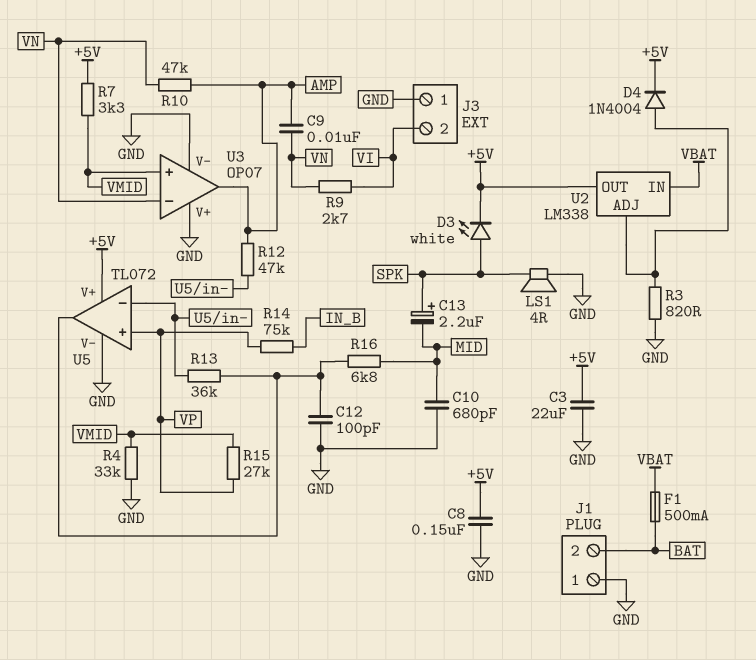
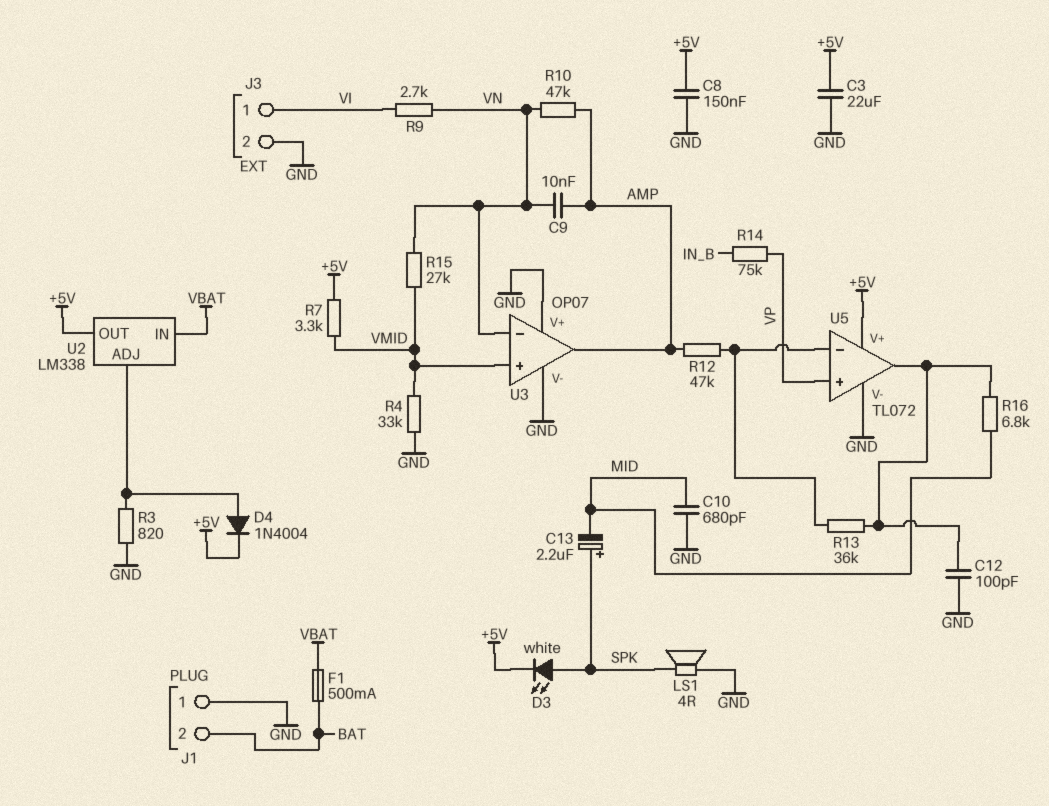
J3 pin 1: GND -> VI
J3 pin 2: VI -> GND
R15: 27k (VMID, VP) -> 27k (VMID, VN)

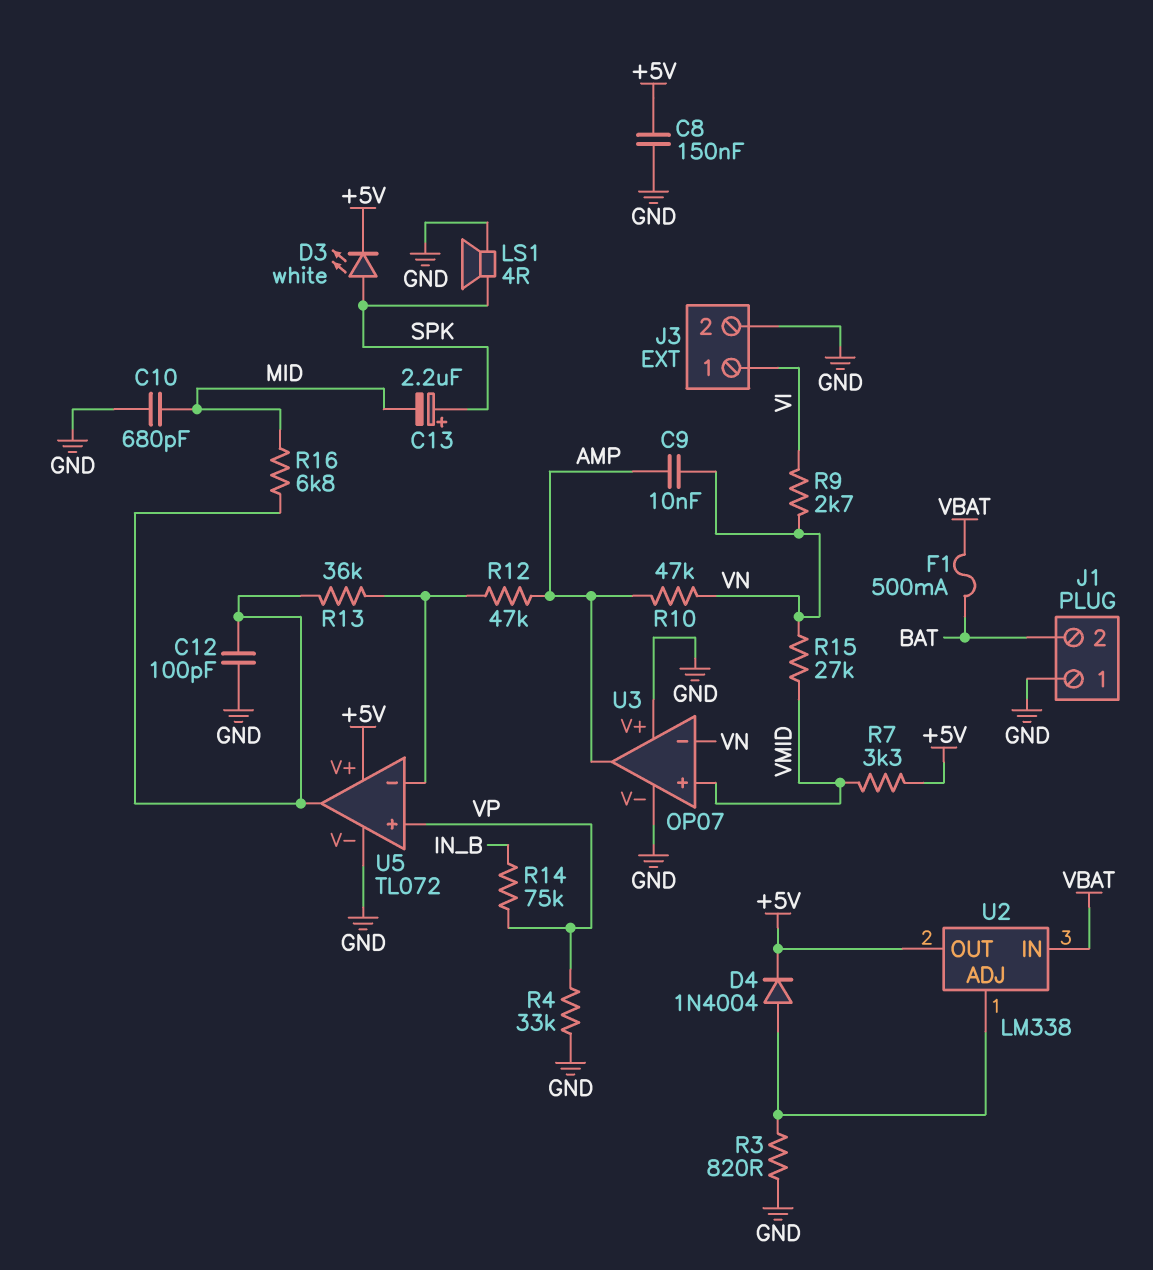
C3: 22uF (+5V, GND) -> none
R4: 33k (GND, VMID) -> 33k (GND, VP)

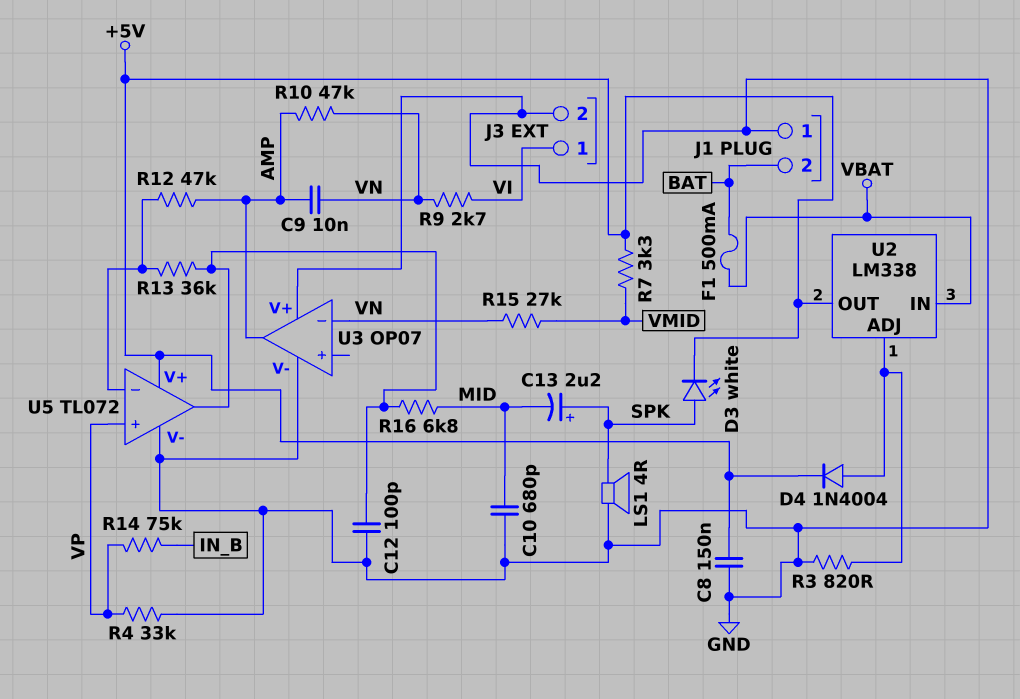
U3 pin in+: VMID -> none

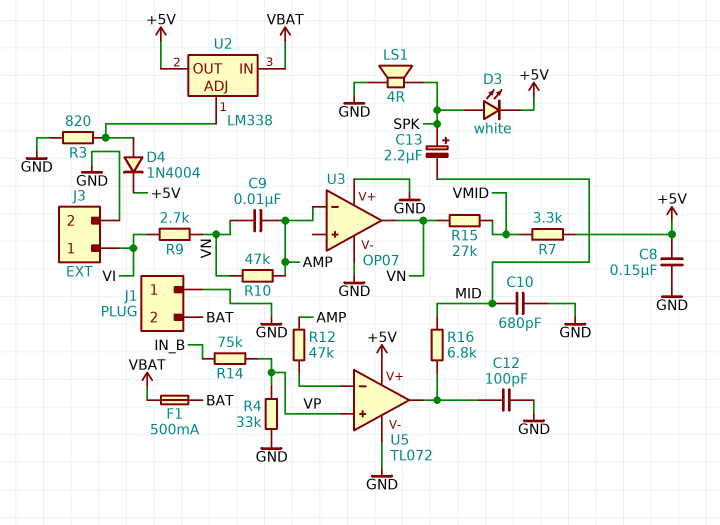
R13: 36k (U5/in-, U5/out) -> none
U3 pin in-: VN -> AMP
U3 pin out: AMP -> VN

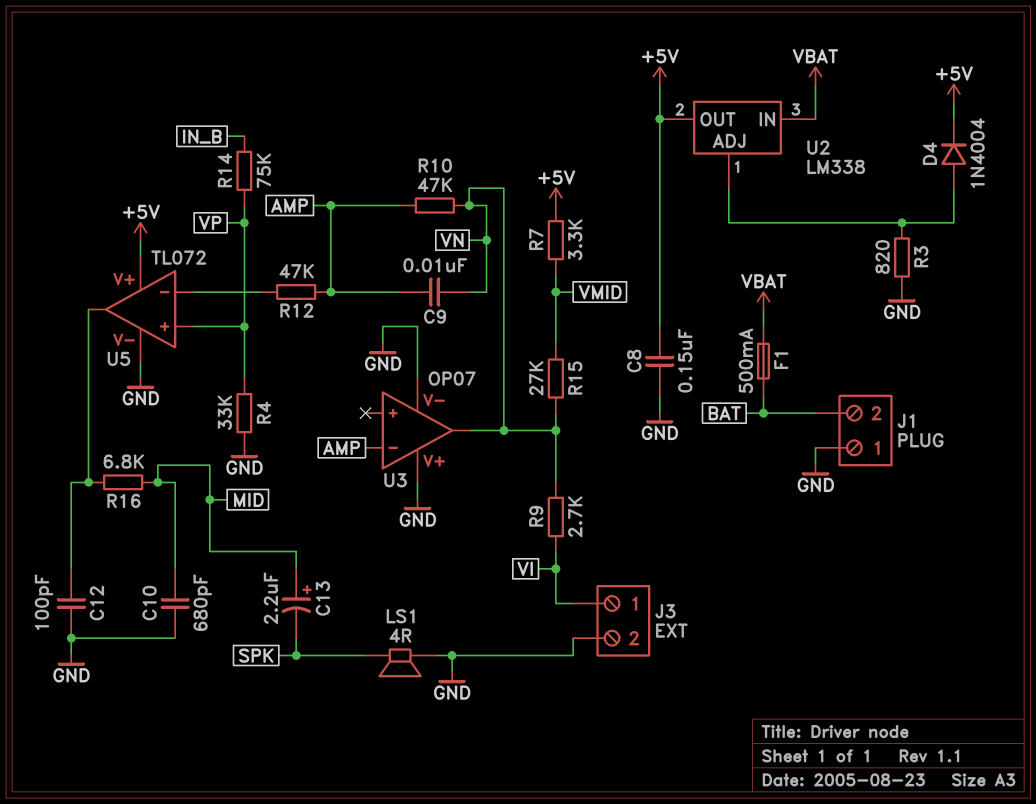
C13: 2.2uF (plus SPK, minus MID) -> 2.2uF (plus MID, minus SPK)
D3: LED white (A SPK, K +5V) -> none

